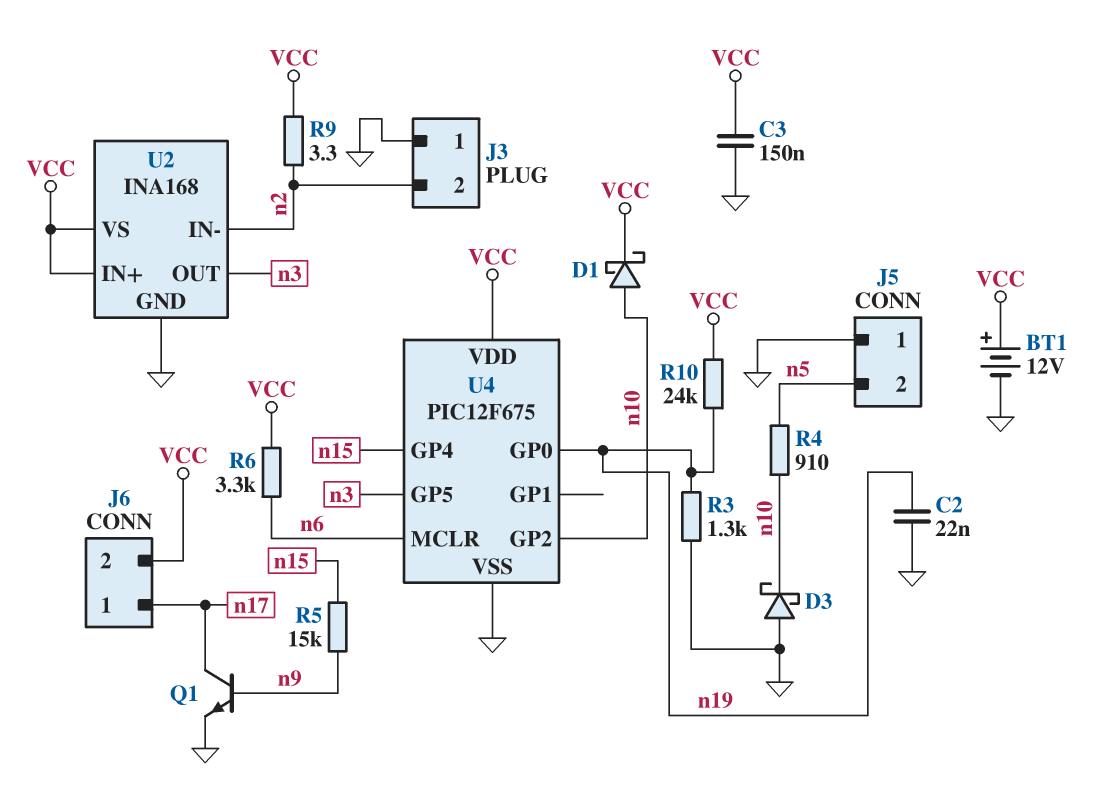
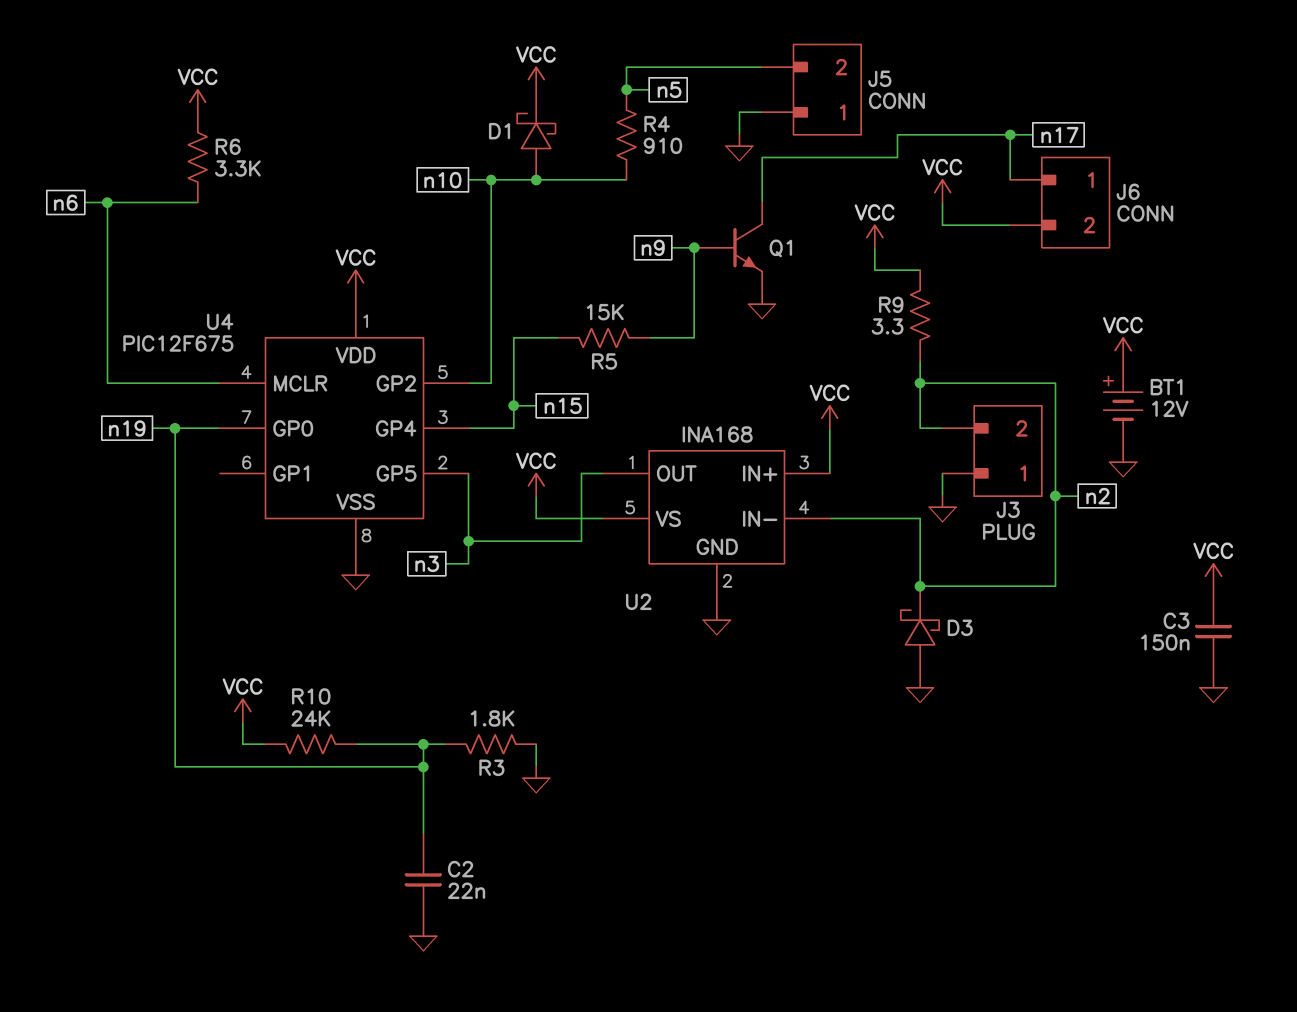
D3: schottky (A GND, K n10) -> schottky (A GND, K n2)
R3: 1.3k (GND, n19) -> 1.8k (GND, n19)

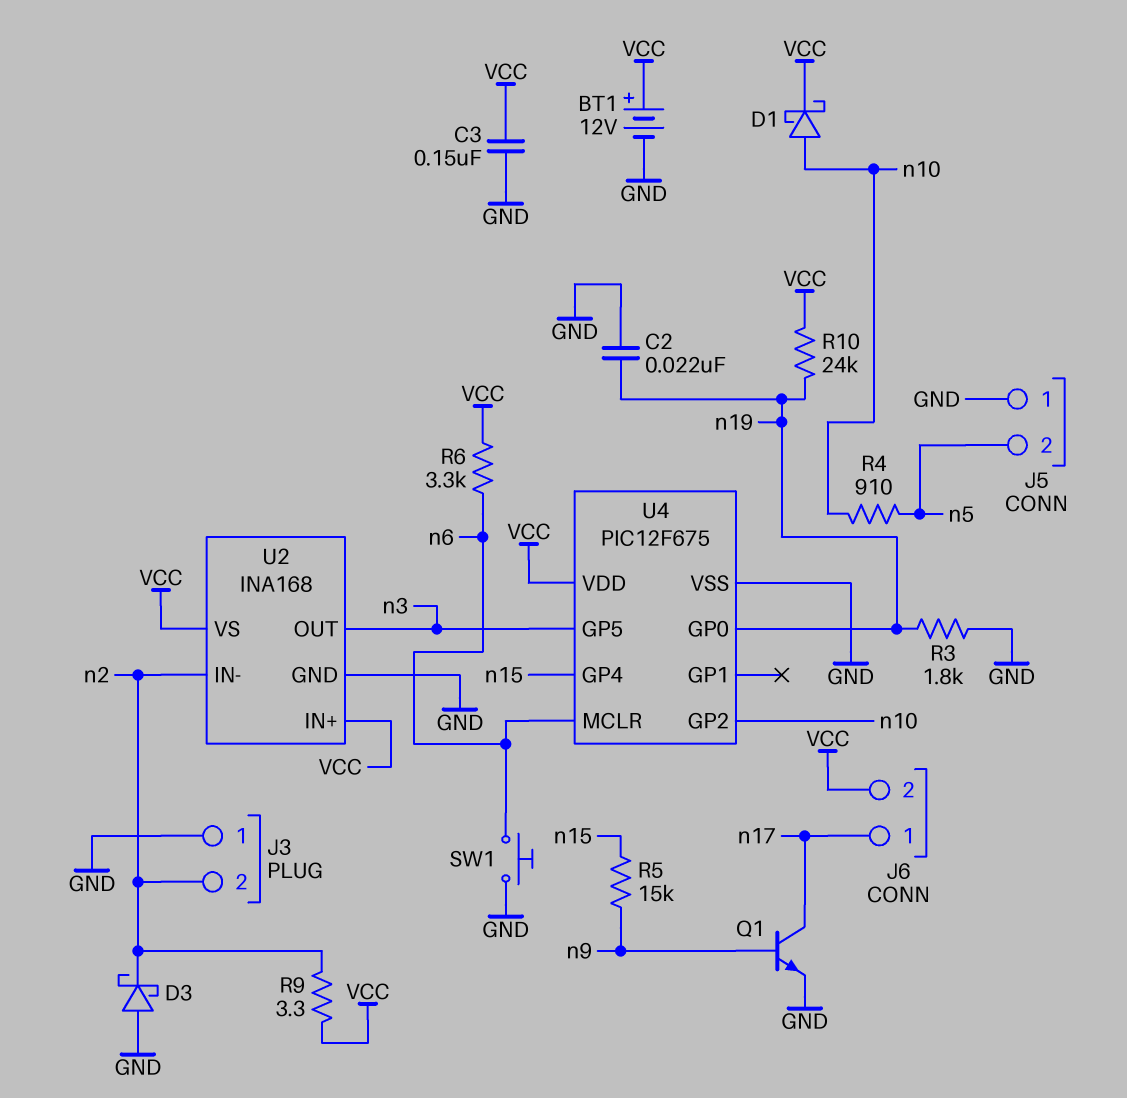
SW1: none -> button (GND, n6)

